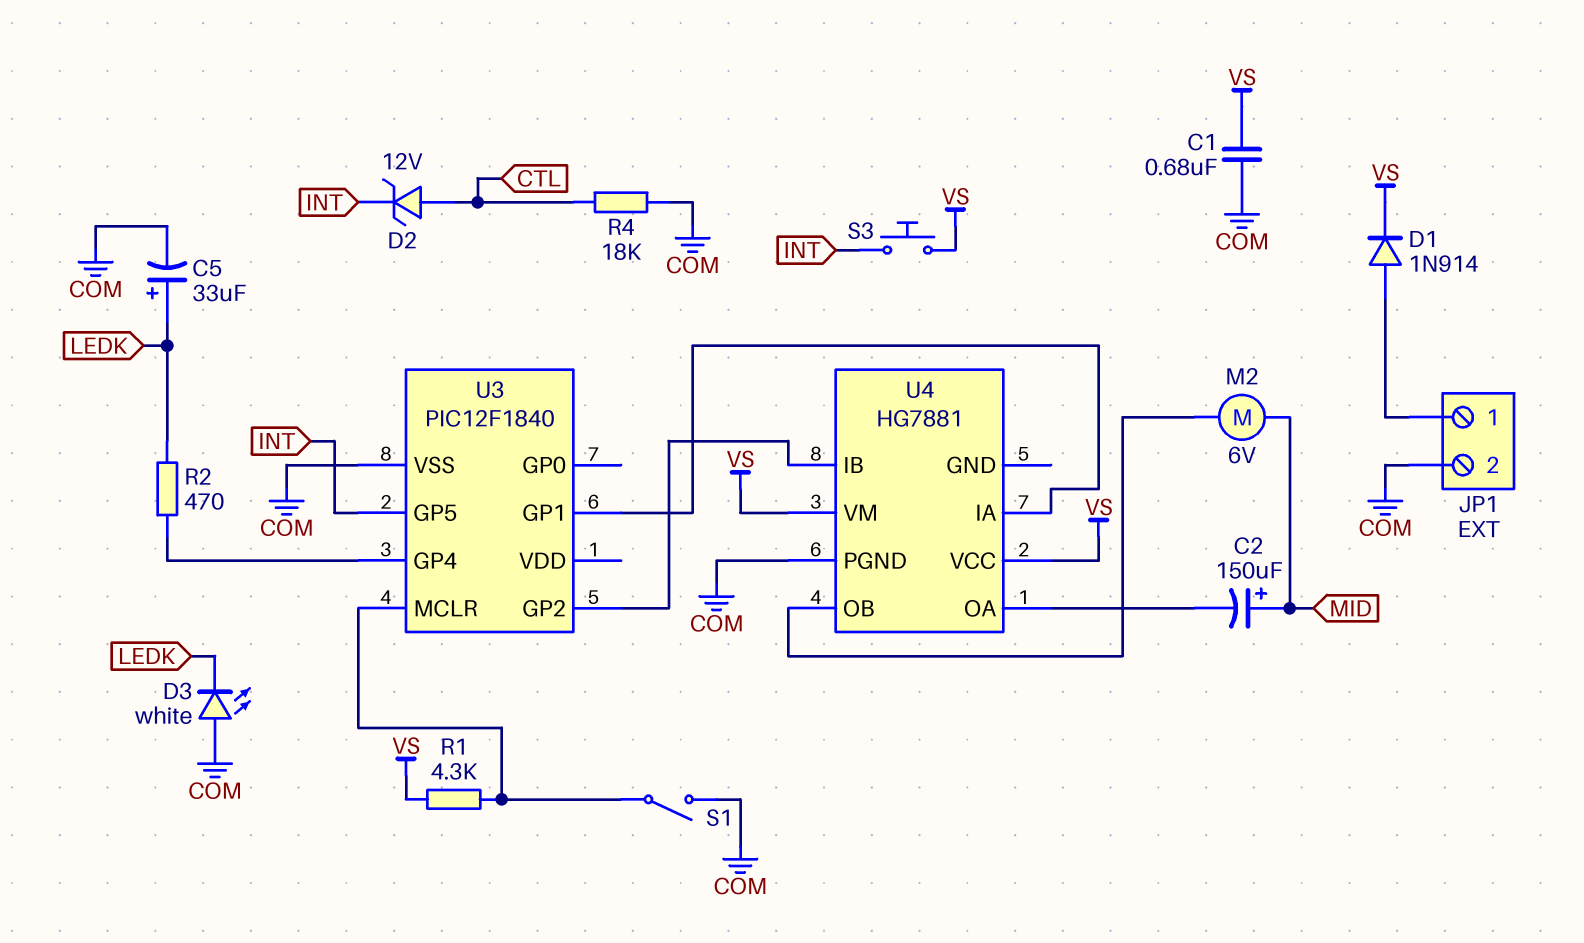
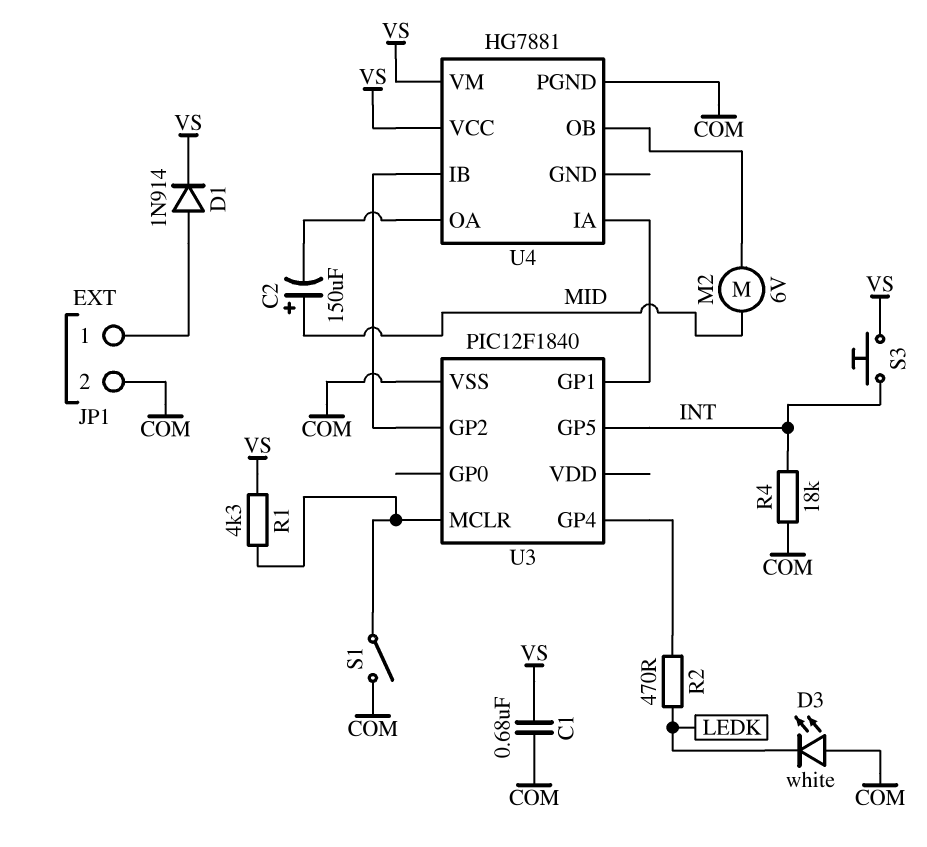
C5: 33uF (plus LEDK, minus COM) -> none
D2: zener 12V (A CTL, K INT) -> none
R4: 18k (COM, CTL) -> 18k (COM, INT)

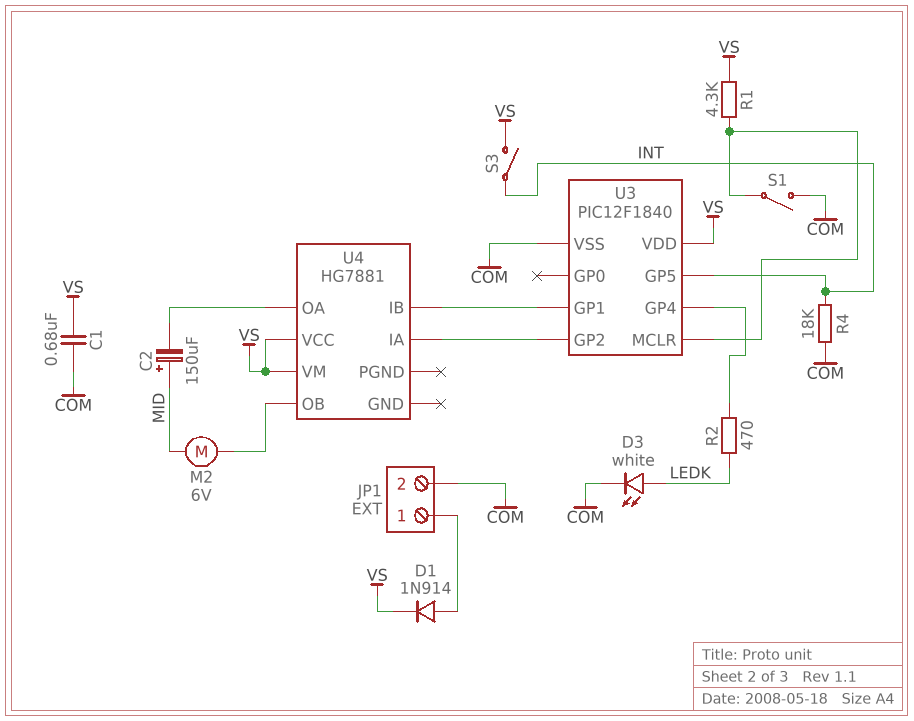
D3: LED white (A COM, K LEDK) -> LED white (A LEDK, K COM)
S3: button (INT, VS) -> switch (INT, VS)
U3 pin VDD: none -> VS
U4 pin IA: U3/GP1 -> U3/GP2
U4 pin IB: U3/GP2 -> U3/GP1
U4 pin PGND: COM -> none

